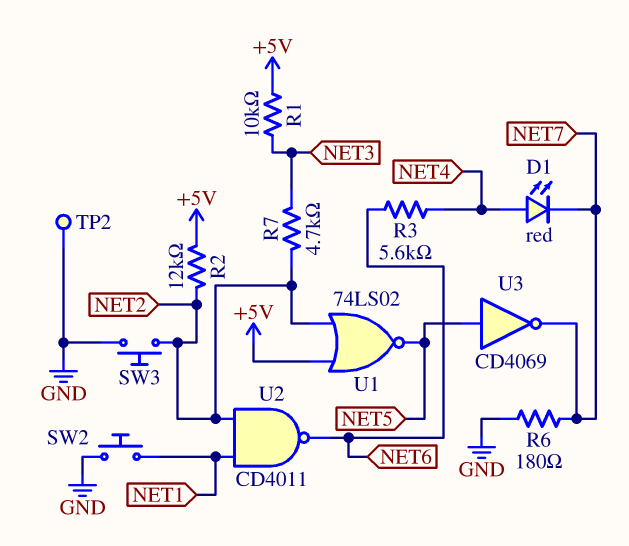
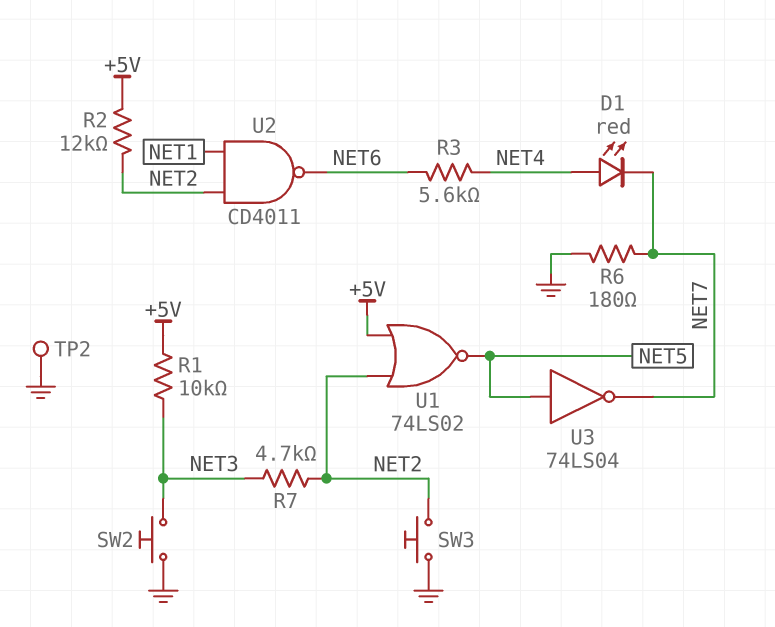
SW2: button (GND, NET1) -> button (GND, NET3)
U3: NOT CD4069 (in NET5, out NET7) -> NOT 74LS04 (in NET5, out NET7)

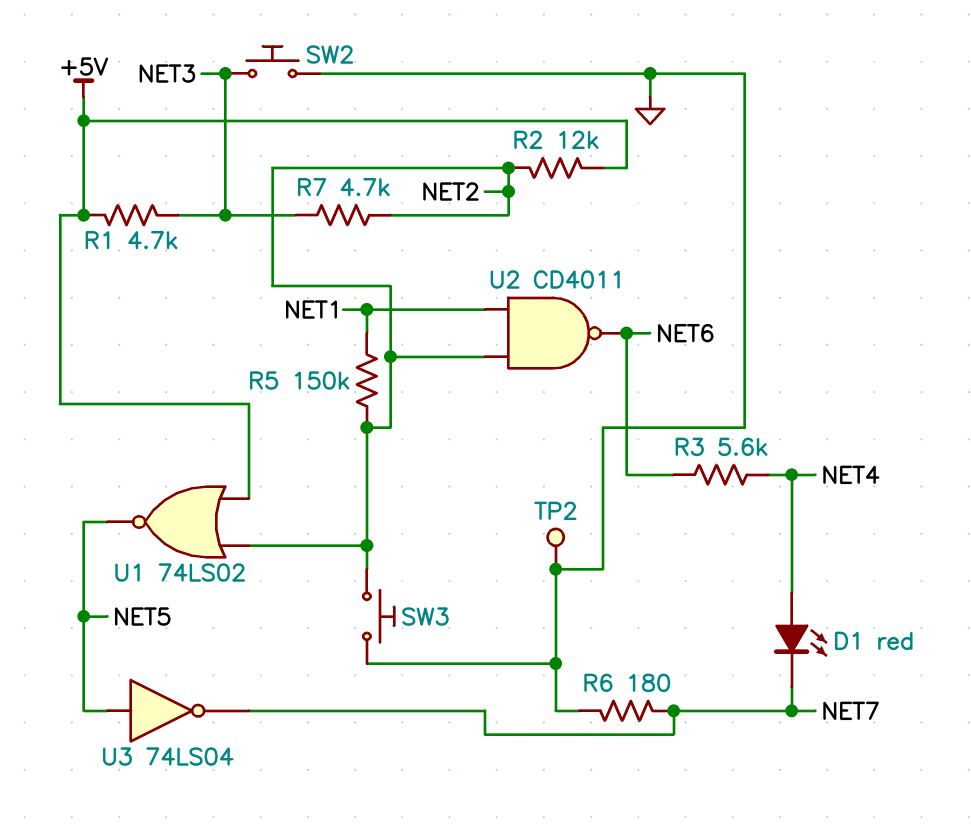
R1: 10k (+5V, NET3) -> 4.7k (+5V, NET3)
R5: none -> 150k (NET1, NET2)

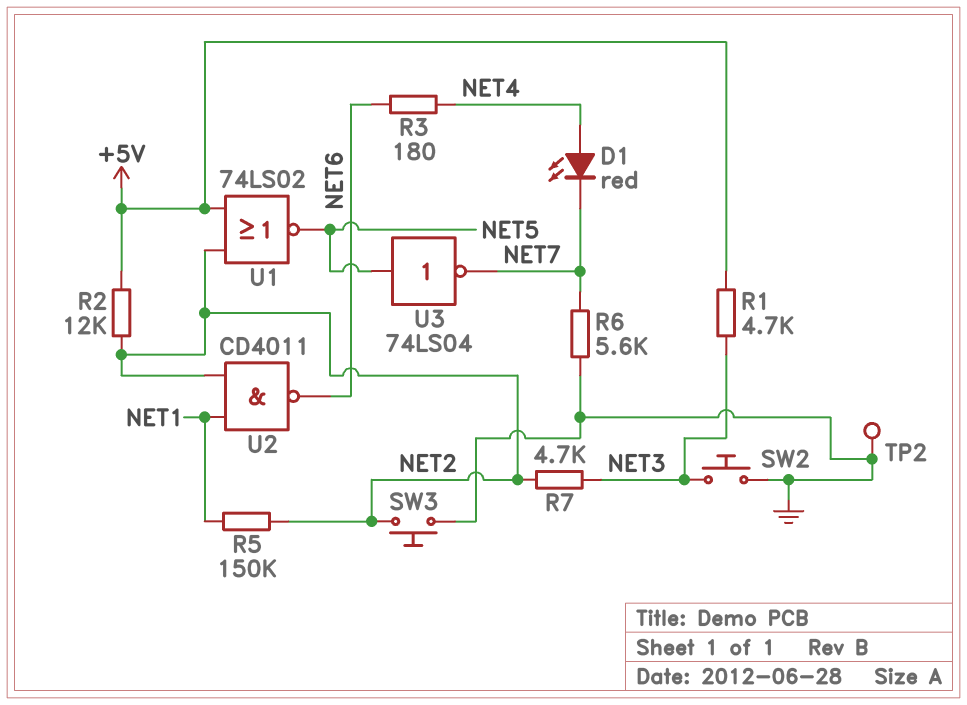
R3: 5.6k (NET4, NET6) -> 180 (NET4, NET6)
R6: 180 (GND, NET7) -> 5.6k (GND, NET7)

